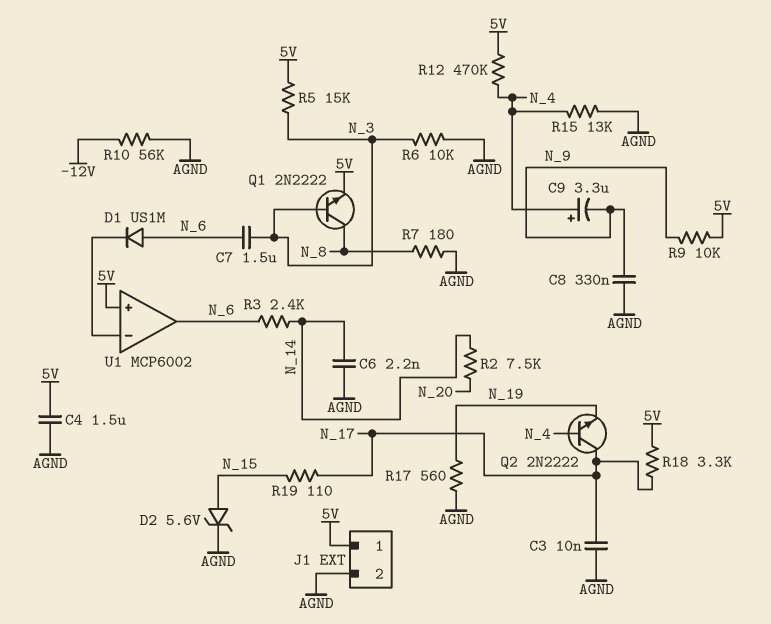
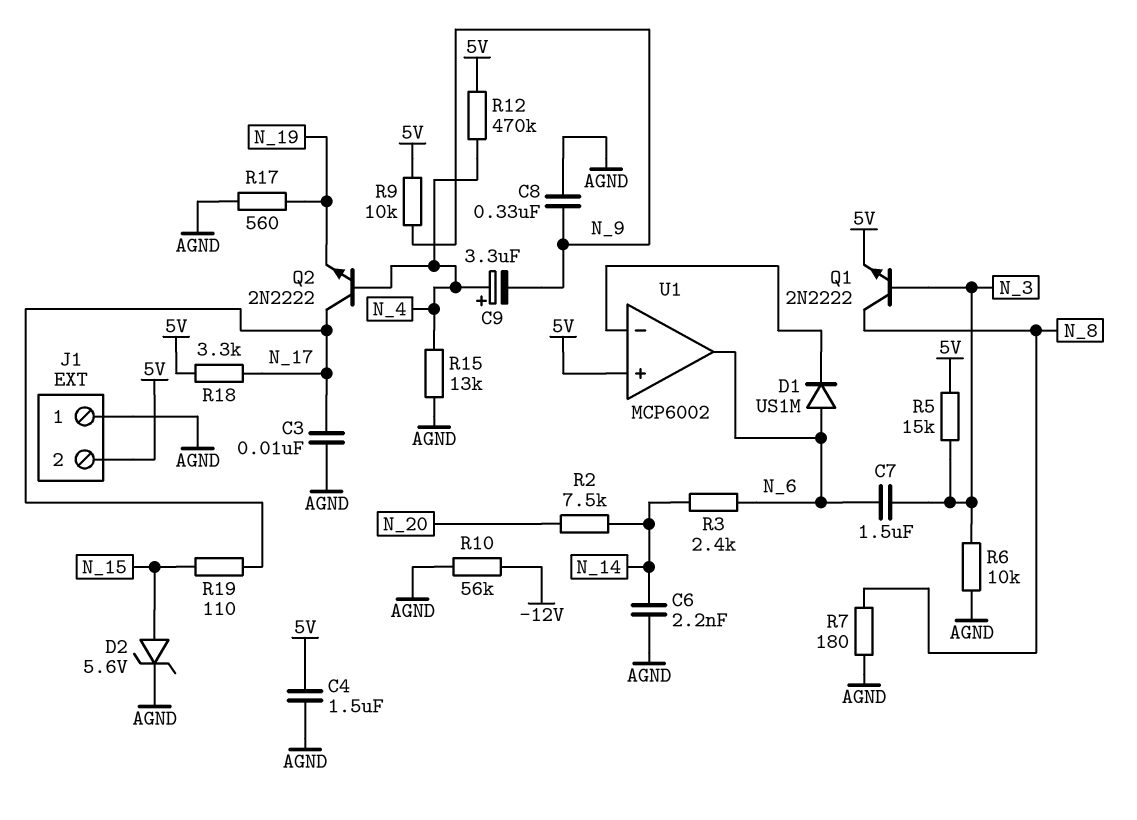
J1 pin 1: 5V -> AGND
J1 pin 2: AGND -> 5V

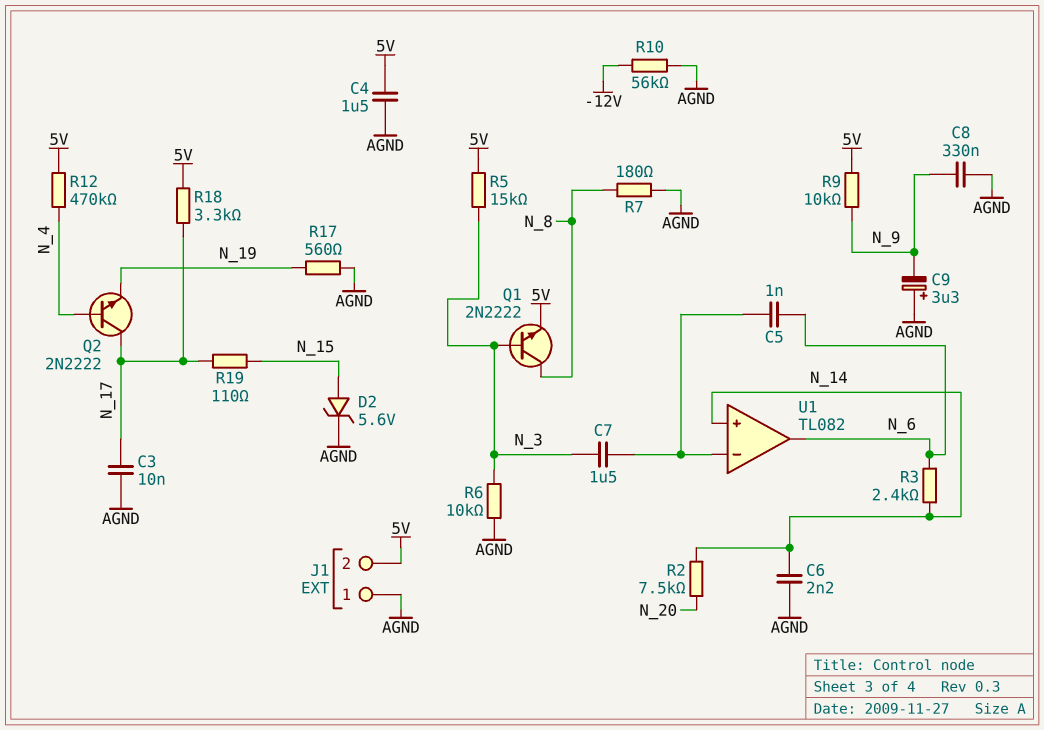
C5: none -> 1nF (N_6, U1/in-)
C7: 1.5uF (N_3, N_6) -> 1.5uF (N_3, U1/in-)
C9: 3.3uF (plus N_4, minus N_9) -> 3.3uF (plus AGND, minus N_9)
D1: diode US1M (A N_6, K U1/in-) -> none
R15: 13k (AGND, N_4) -> none
U1: MCP6002 -> TL082
U1 pin in+: 5V -> N_14

